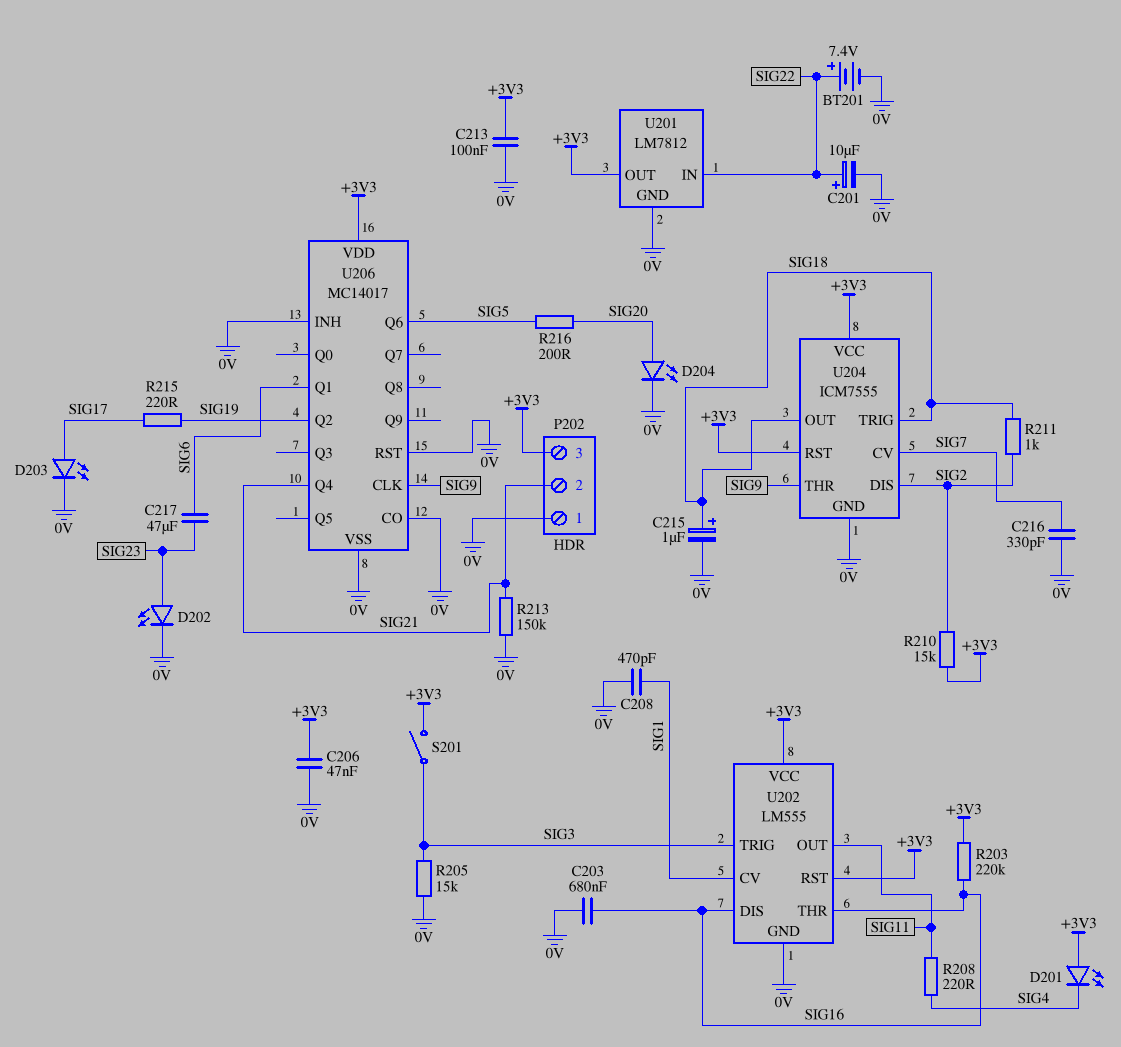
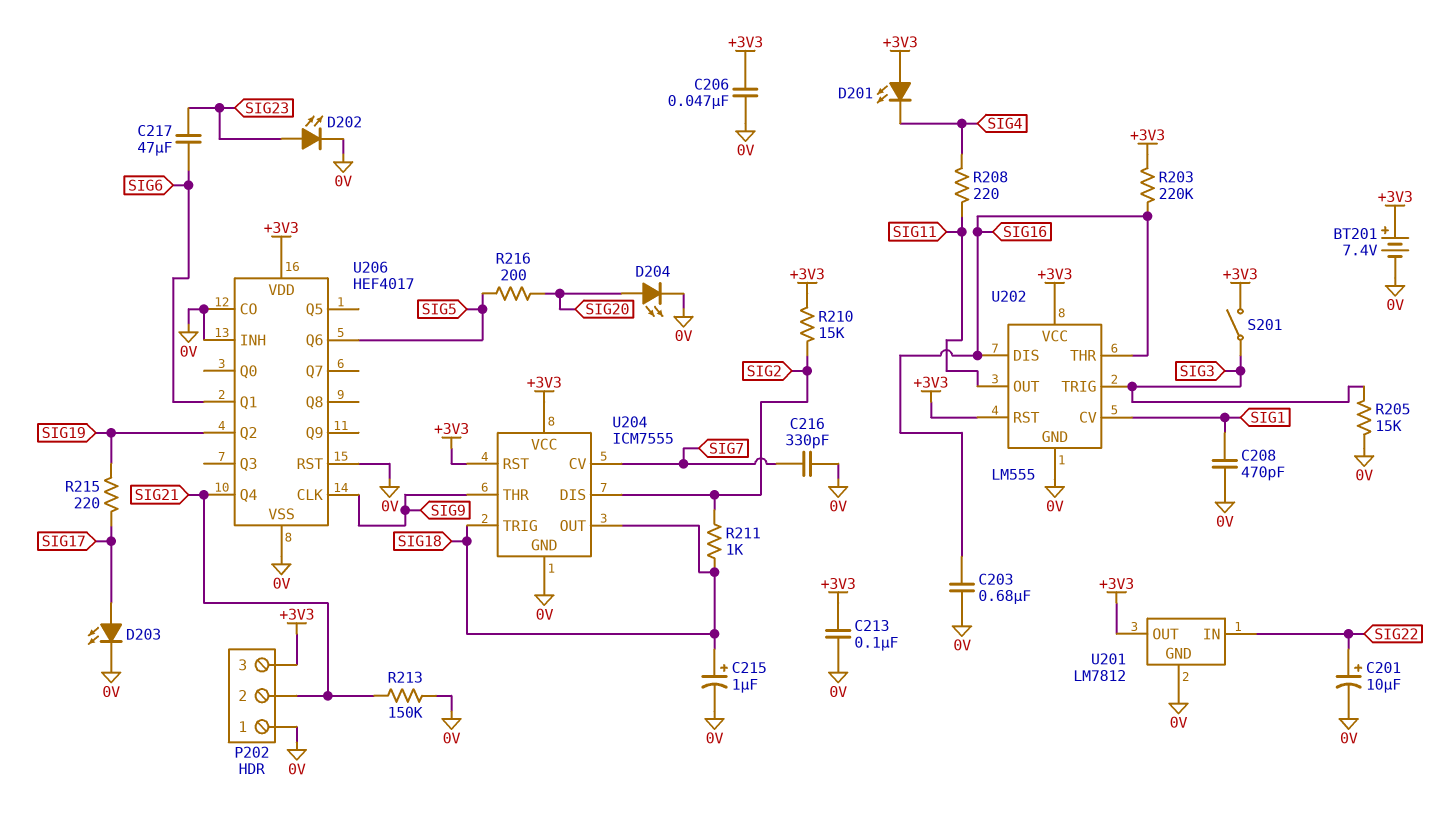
BT201: 7.4V (plus SIG22, minus 0V) -> 7.4V (plus +3V3, minus 0V)
U206: MC14017 -> HEF4017

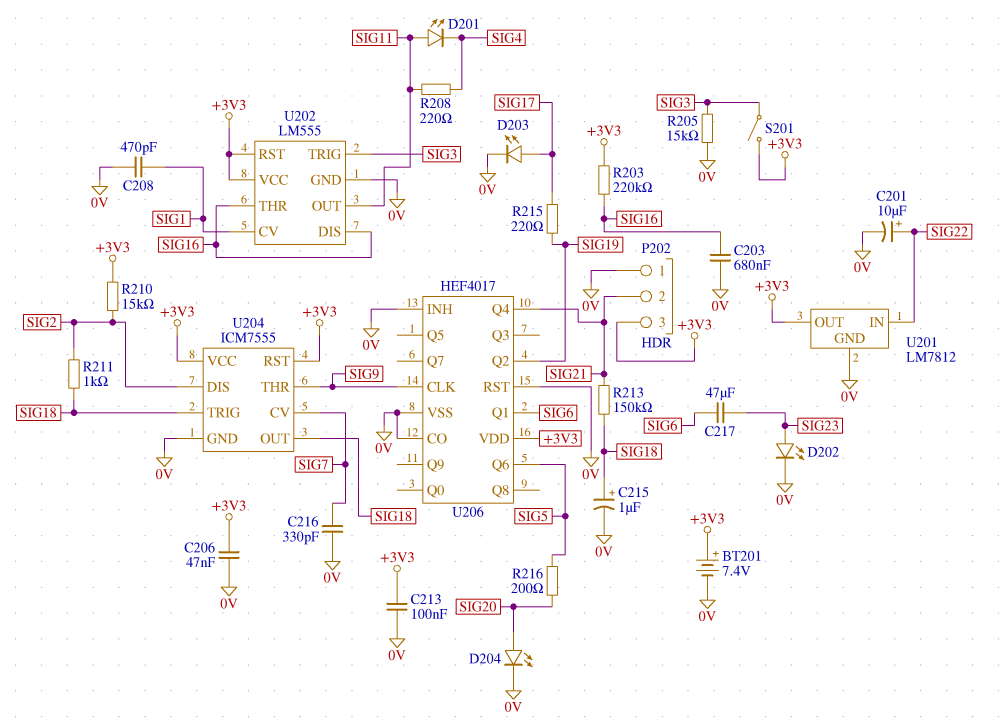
D201: LED (A +3V3, K SIG4) -> LED (A SIG11, K SIG4)
R213: 150k (0V, SIG21) -> 150k (SIG18, SIG21)

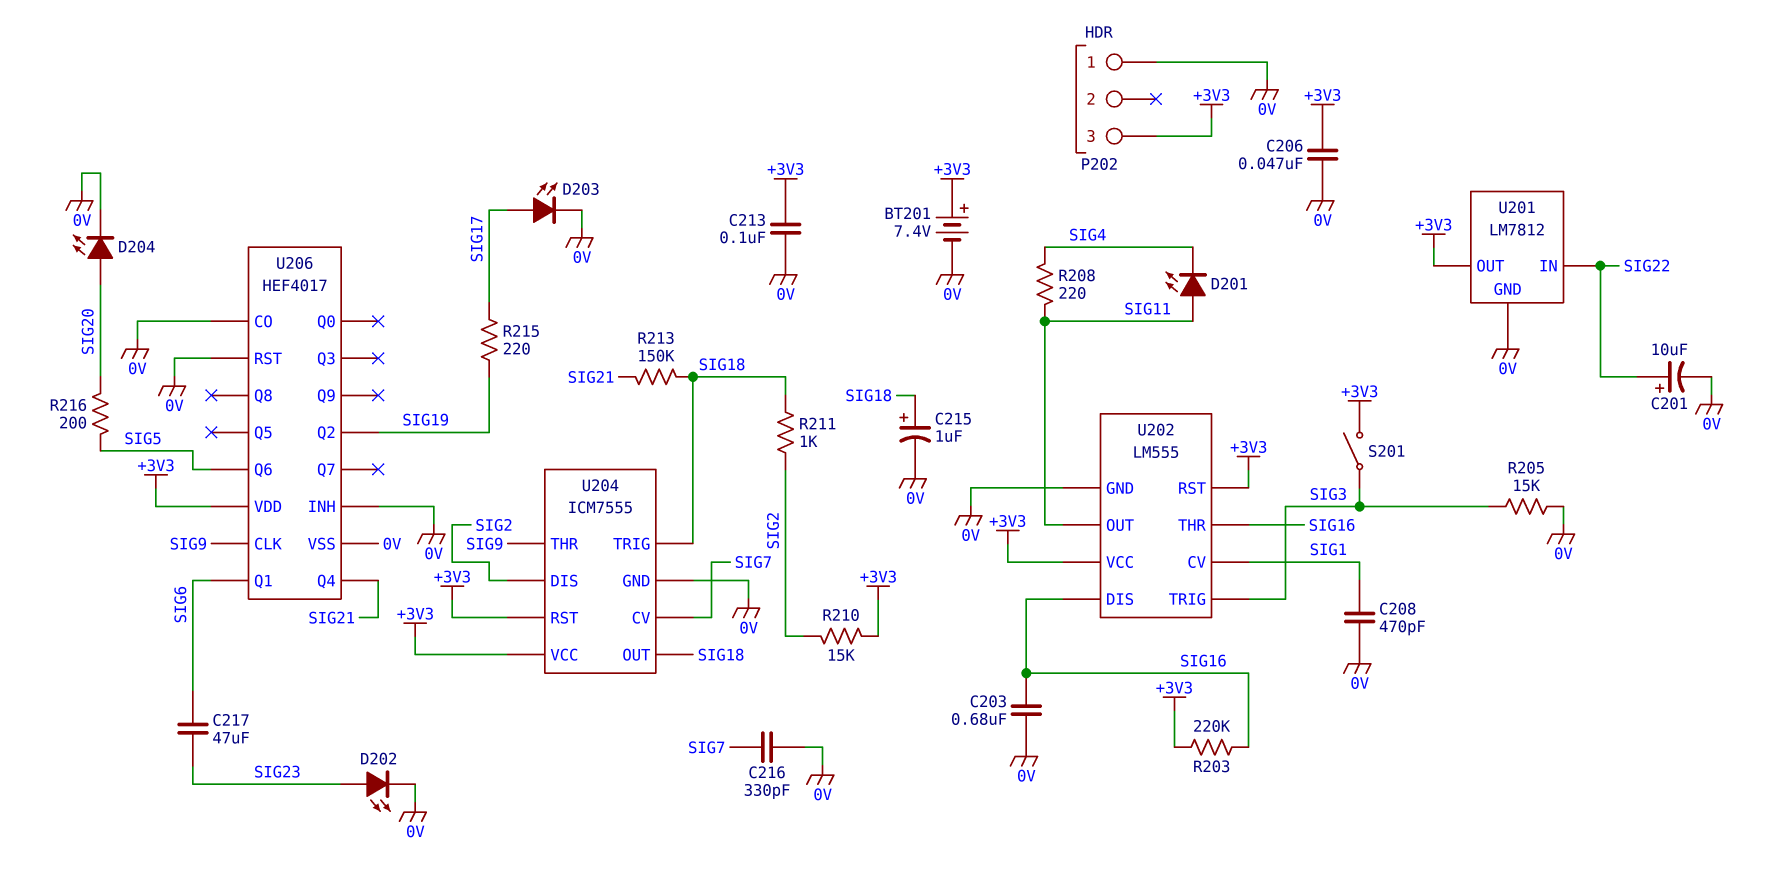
P202 pin 2: SIG21 -> none

